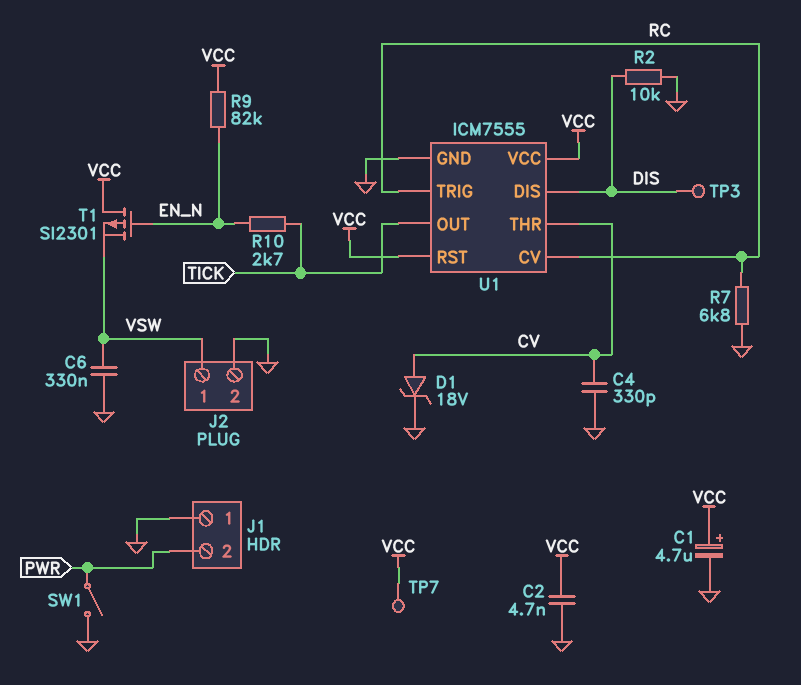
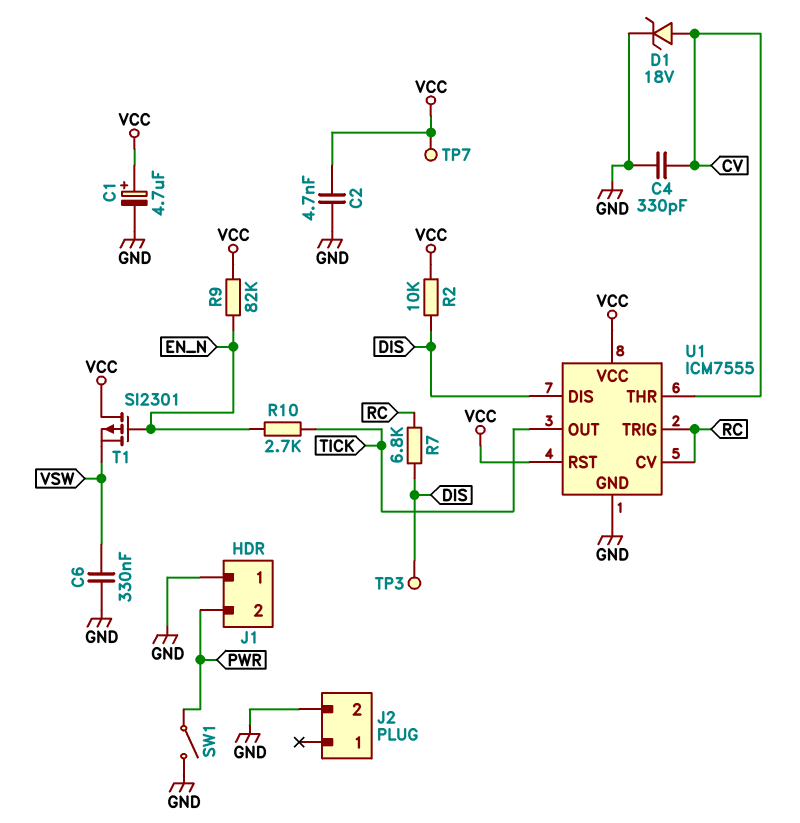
J2 pin 1: VSW -> none
R2: 10k (DIS, GND) -> 10k (DIS, VCC)
R7: 6.8k (GND, RC) -> 6.8k (DIS, RC)

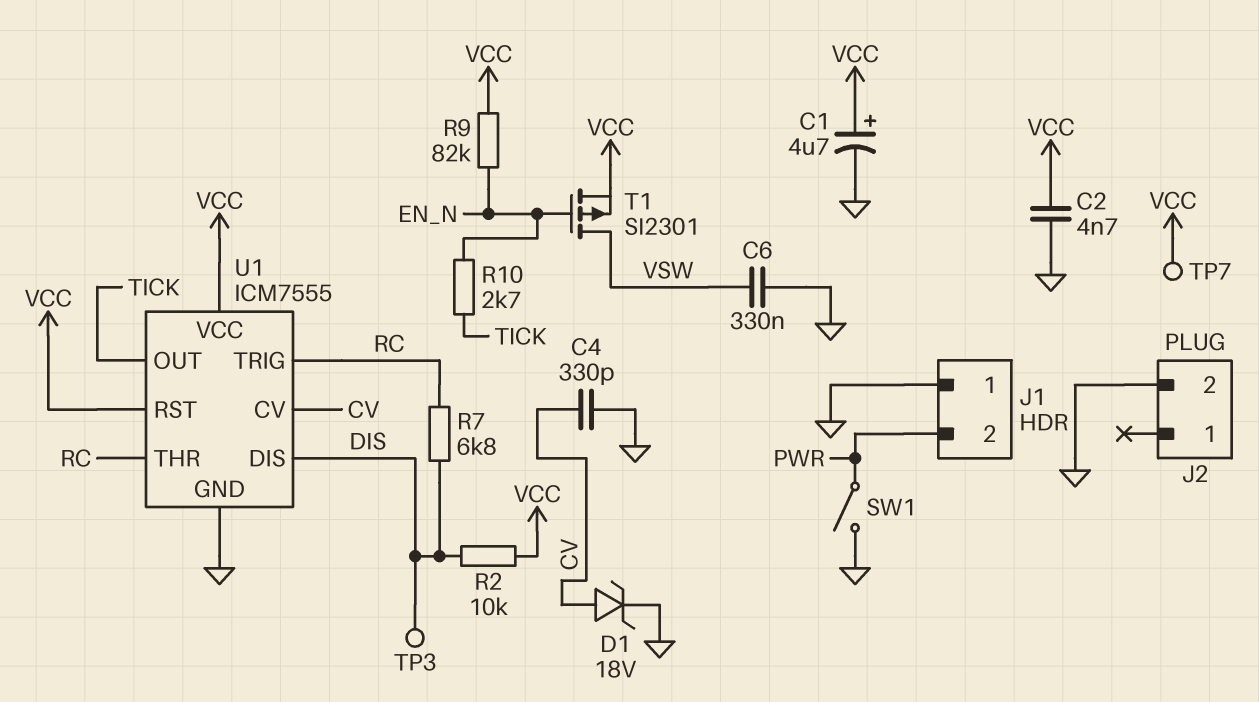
T1: PMOS SI2301 (G EN_N, D VCC, S VSW) -> PMOS SI2301 (G EN_N, D VSW, S VCC)
U1 pin CV: RC -> CV
U1 pin THR: CV -> RC

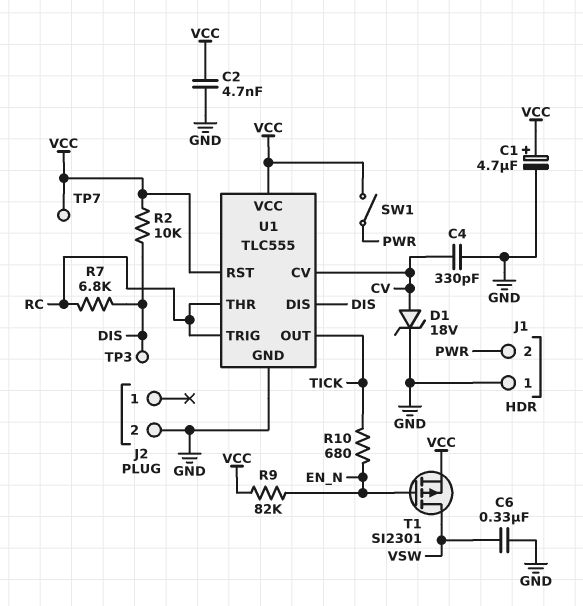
R10: 2.7k (EN_N, TICK) -> 680 (EN_N, TICK)
SW1: switch (GND, PWR) -> switch (PWR, VCC)
U1: ICM7555 -> TLC555

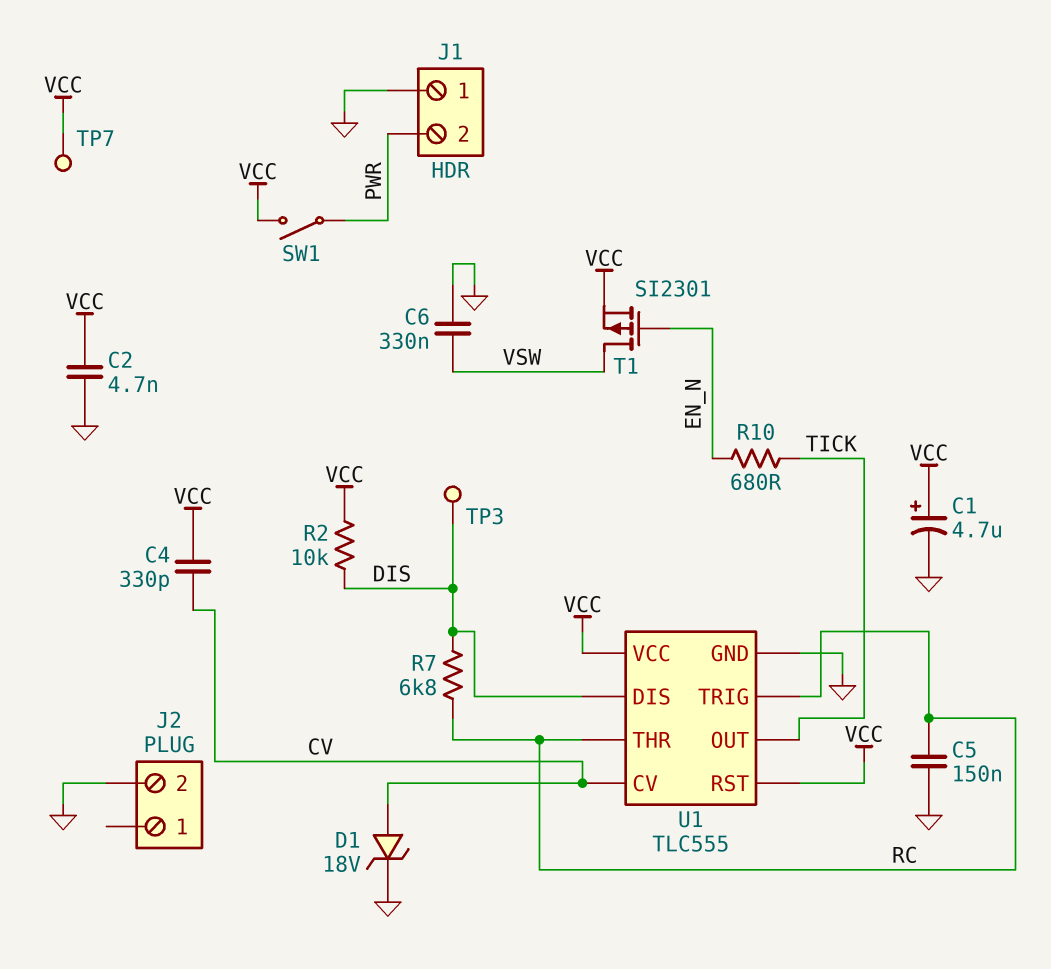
C4: 330pF (CV, GND) -> 330pF (CV, VCC)
C5: none -> 150nF (GND, RC)
R9: 82k (EN_N, VCC) -> none

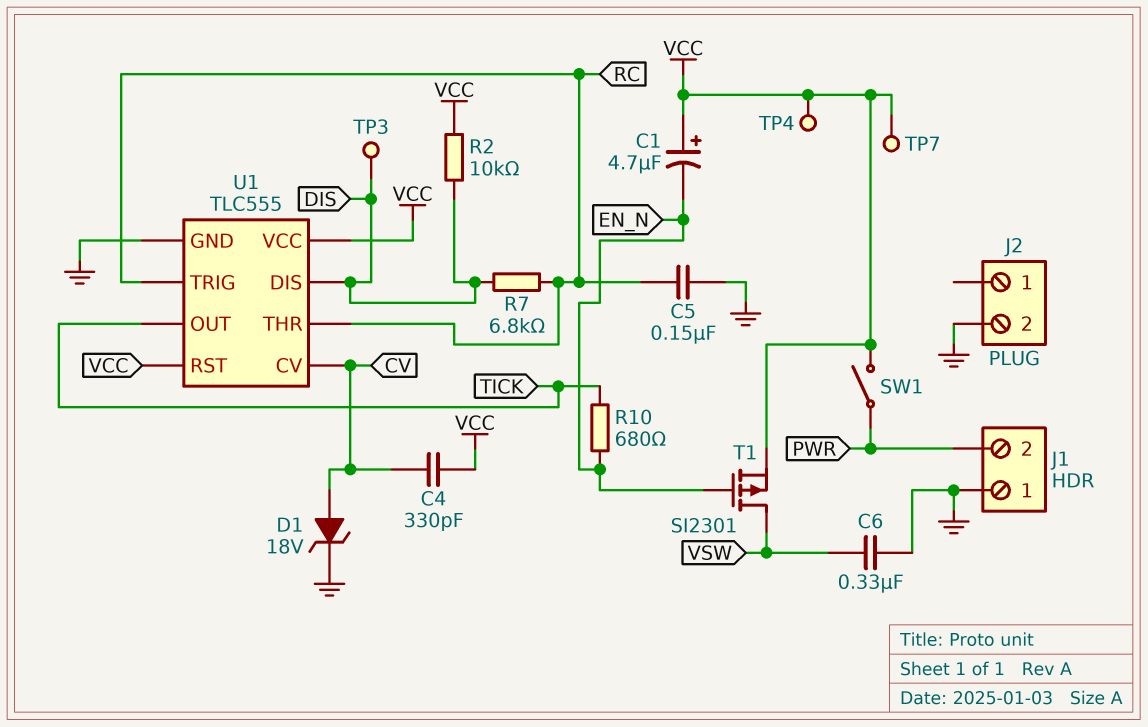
C1: 4.7uF (plus VCC, minus GND) -> 4.7uF (plus VCC, minus EN_N)
C2: 4.7nF (GND, VCC) -> none
TP4: none -> test point (VCC)

